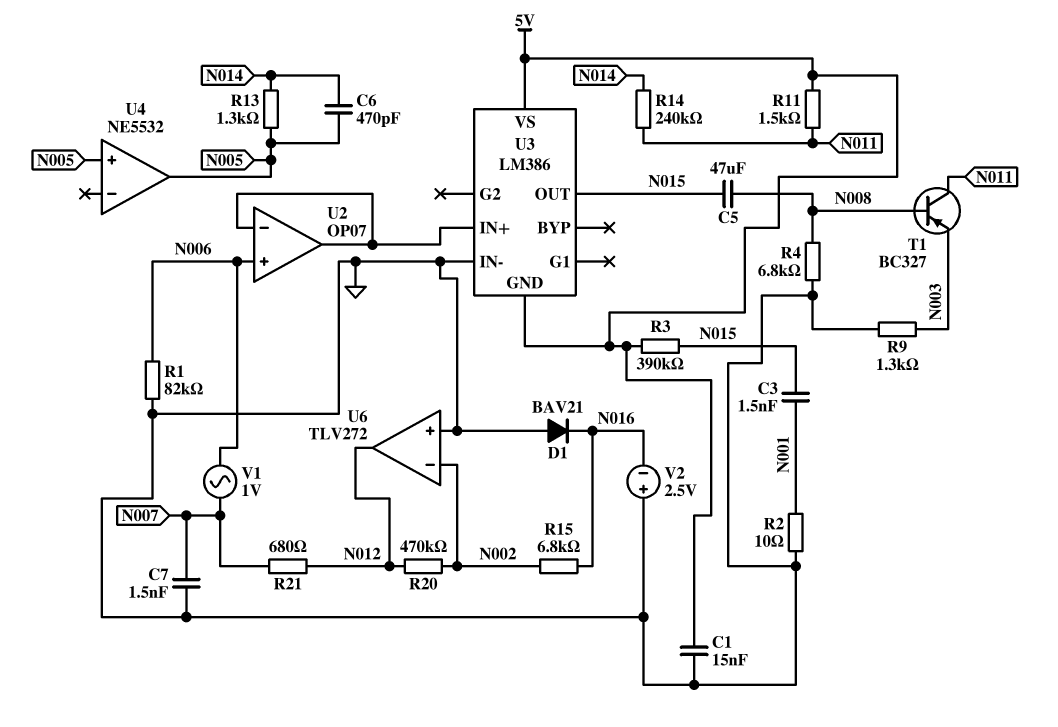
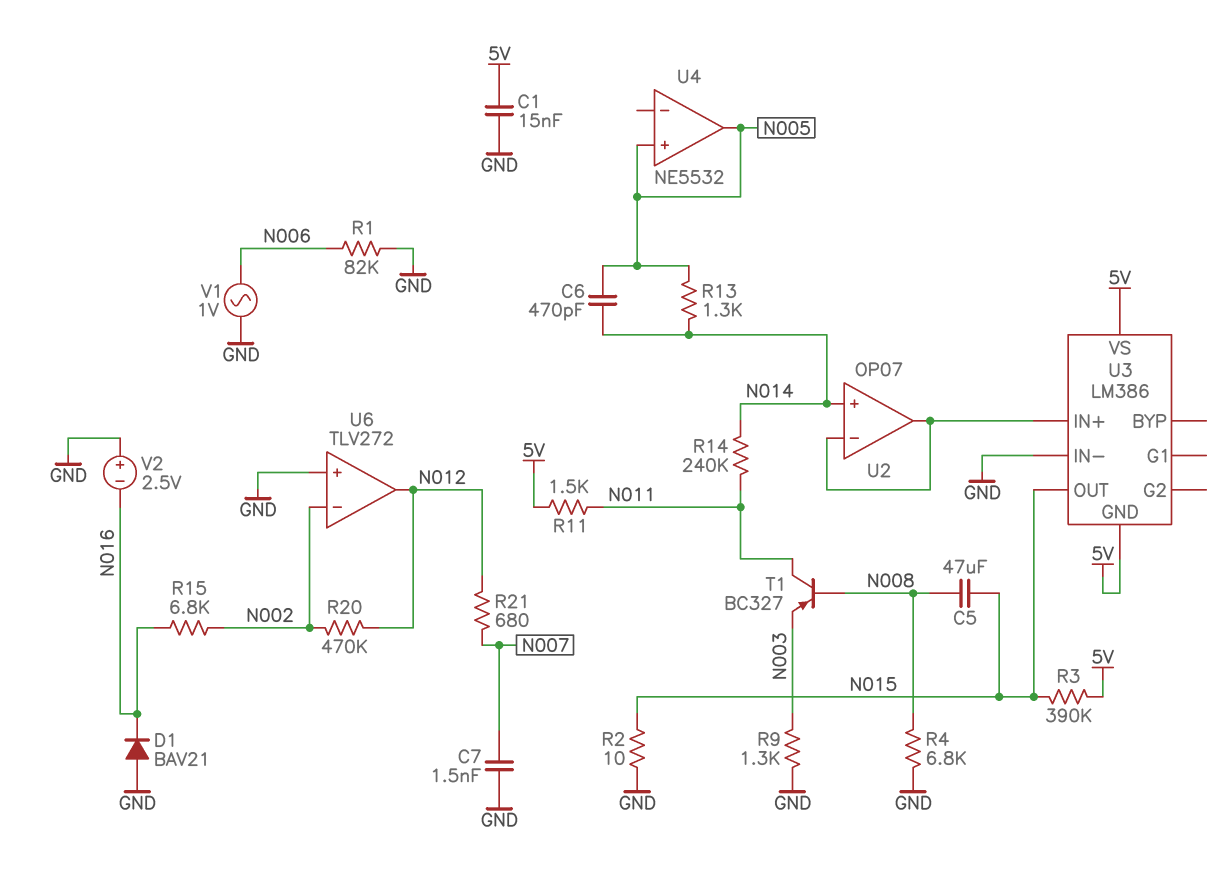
C3: 1.5nF (N001, N015) -> none
R2: 10 (GND, N001) -> 10 (GND, N015)
U2 pin in+: N006 -> N014
V1: AC 1V (N006, N007) -> AC 1V (GND, N006)

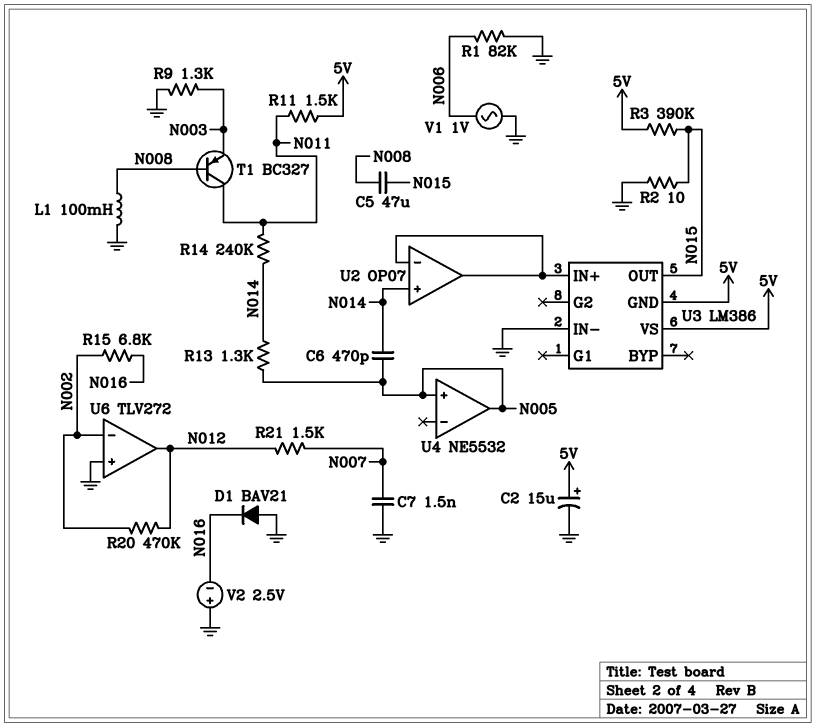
C1: 15nF (5V, GND) -> none
C2: none -> 15uF (plus 5V, minus GND)
L1: none -> 100mH (GND, N008)
R4: 6.8k (GND, N008) -> none
R21: 680 (N007, N012) -> 1.5k (N007, N012)

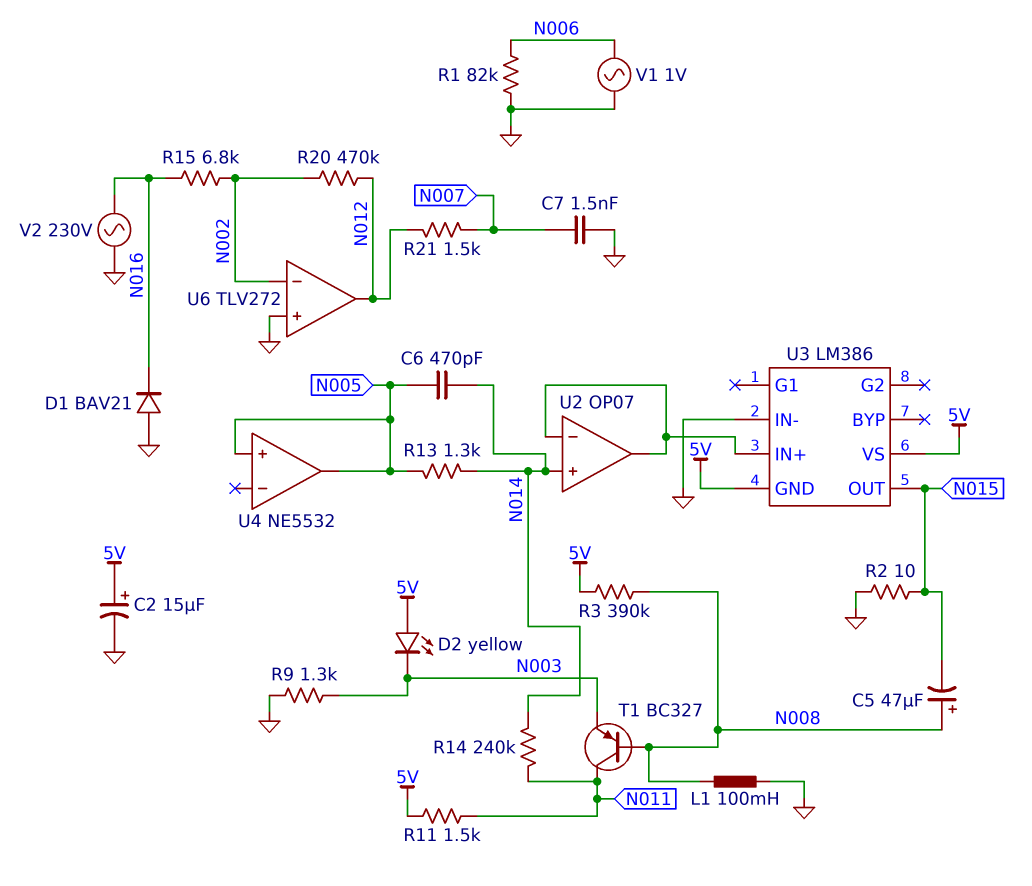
C5: 47uF (N008, N015) -> 47uF (plus N008, minus N015)
D2: none -> LED yellow (A 5V, K N003)
R3: 390k (5V, N015) -> 390k (5V, N008)
V2: 2.5V (plus GND, minus N016) -> AC 230V (GND, N016)

